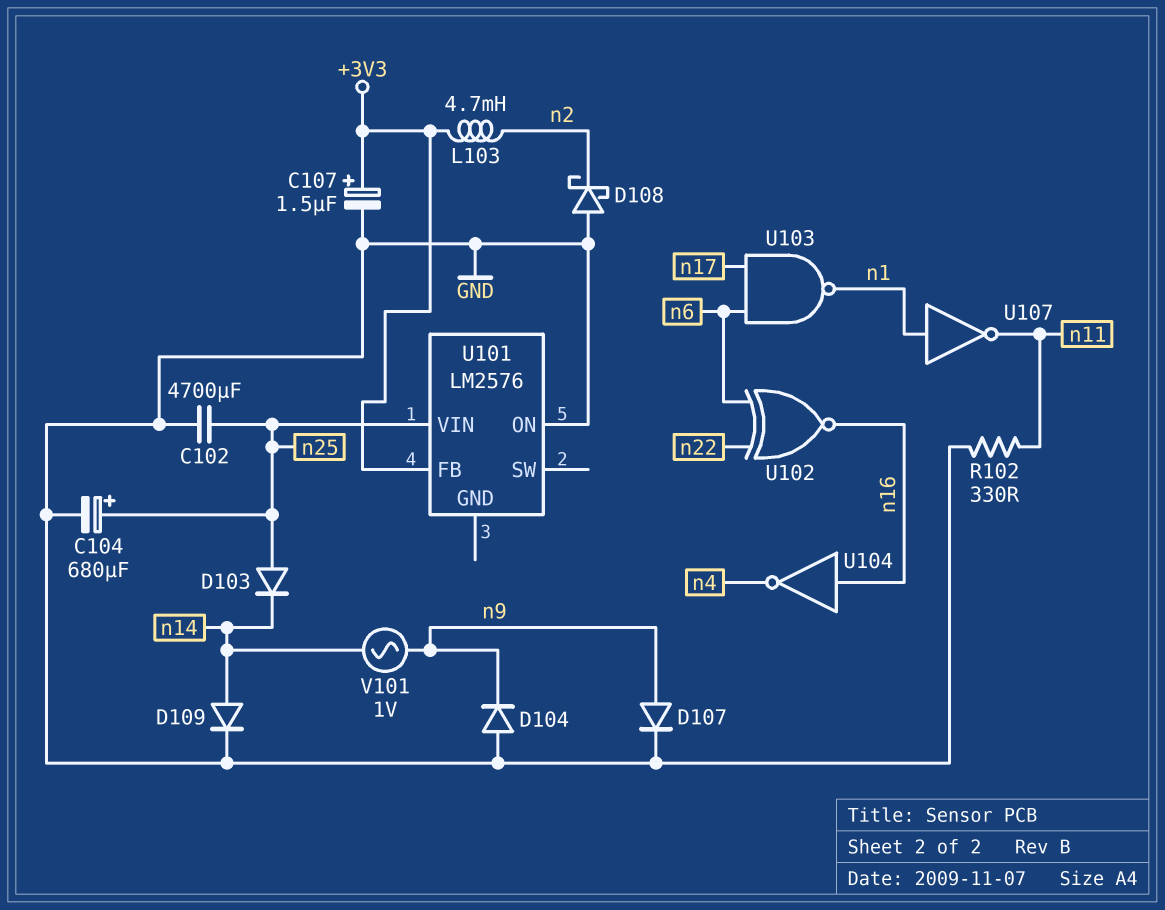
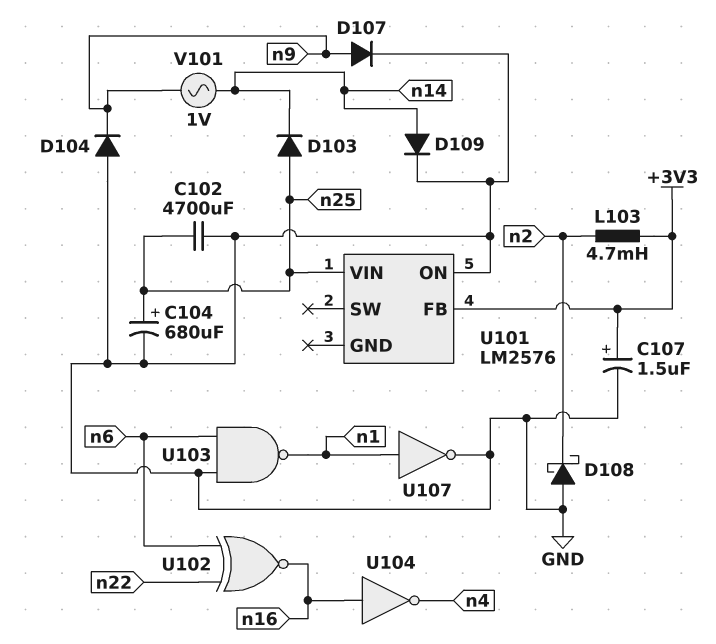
R102: 330 (GND, n11) -> none
U103: NAND (in n6, in n17, out n1) -> NAND (in GND, in n6, out n1)
U107: NOT (in n1, out n11) -> NOT (in n1, out GND)

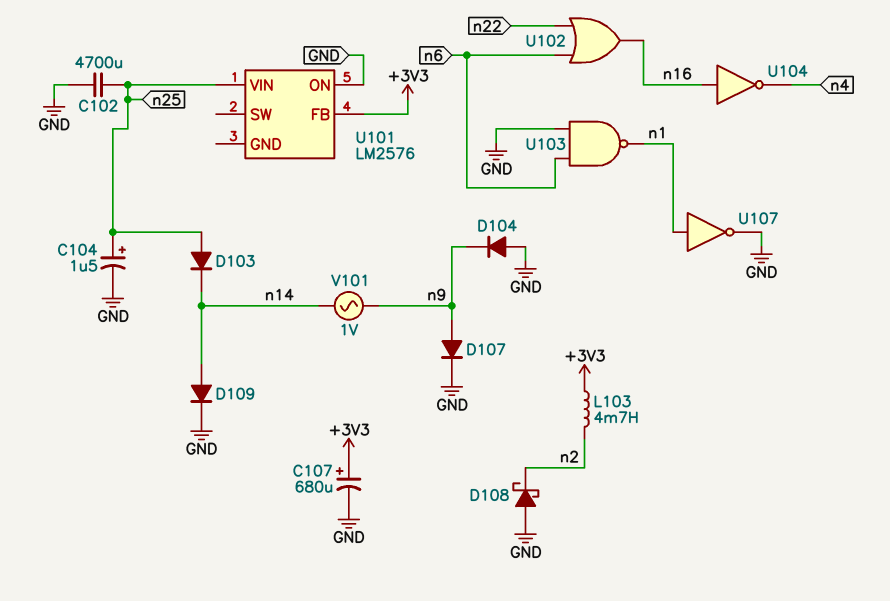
C104: 680uF (plus n25, minus GND) -> 1.5uF (plus n25, minus GND)
C107: 1.5uF (plus +3V3, minus GND) -> 680uF (plus +3V3, minus GND)
U102: XNOR (in n6, in n22, out n16) -> OR (in n6, in n22, out n16)

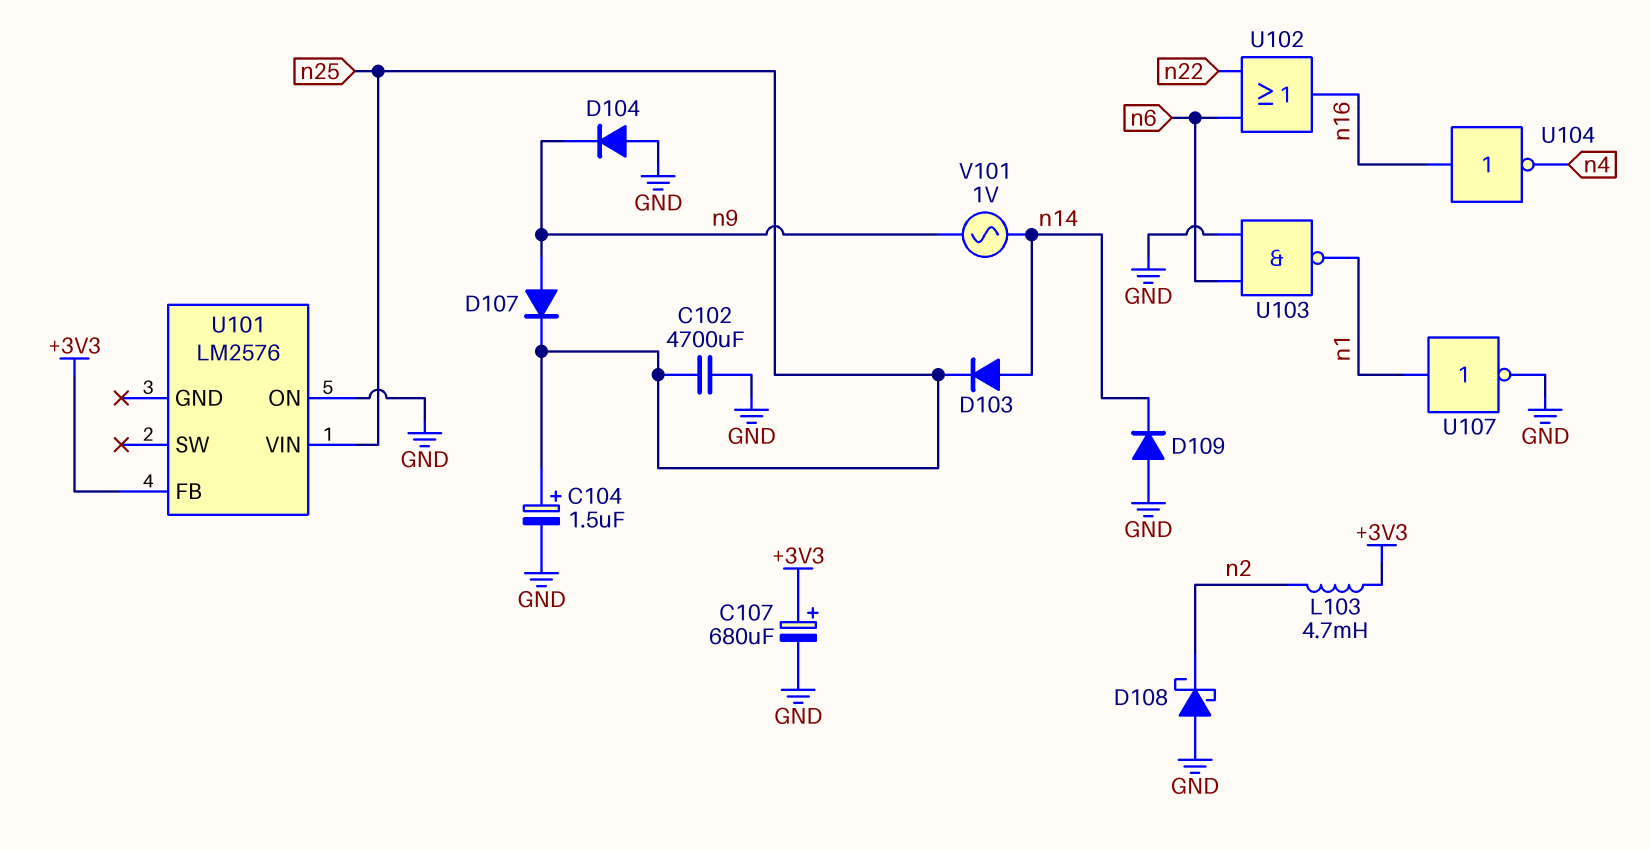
D103: diode (A n25, K n14) -> diode (A n14, K n25)
D107: diode (A n9, K GND) -> diode (A n9, K n25)
D109: diode (A n14, K GND) -> diode (A GND, K n14)

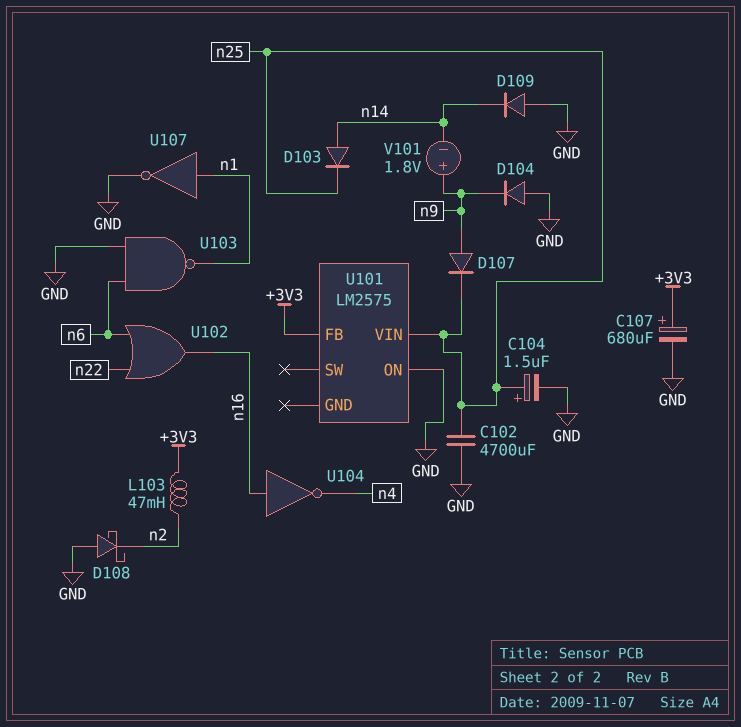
L103: 4.7mH (+3V3, n2) -> 47mH (+3V3, n2)
U101: LM2576 -> LM2575
V101: AC 1V (n9, n14) -> 1.8V (plus n9, minus n14)

